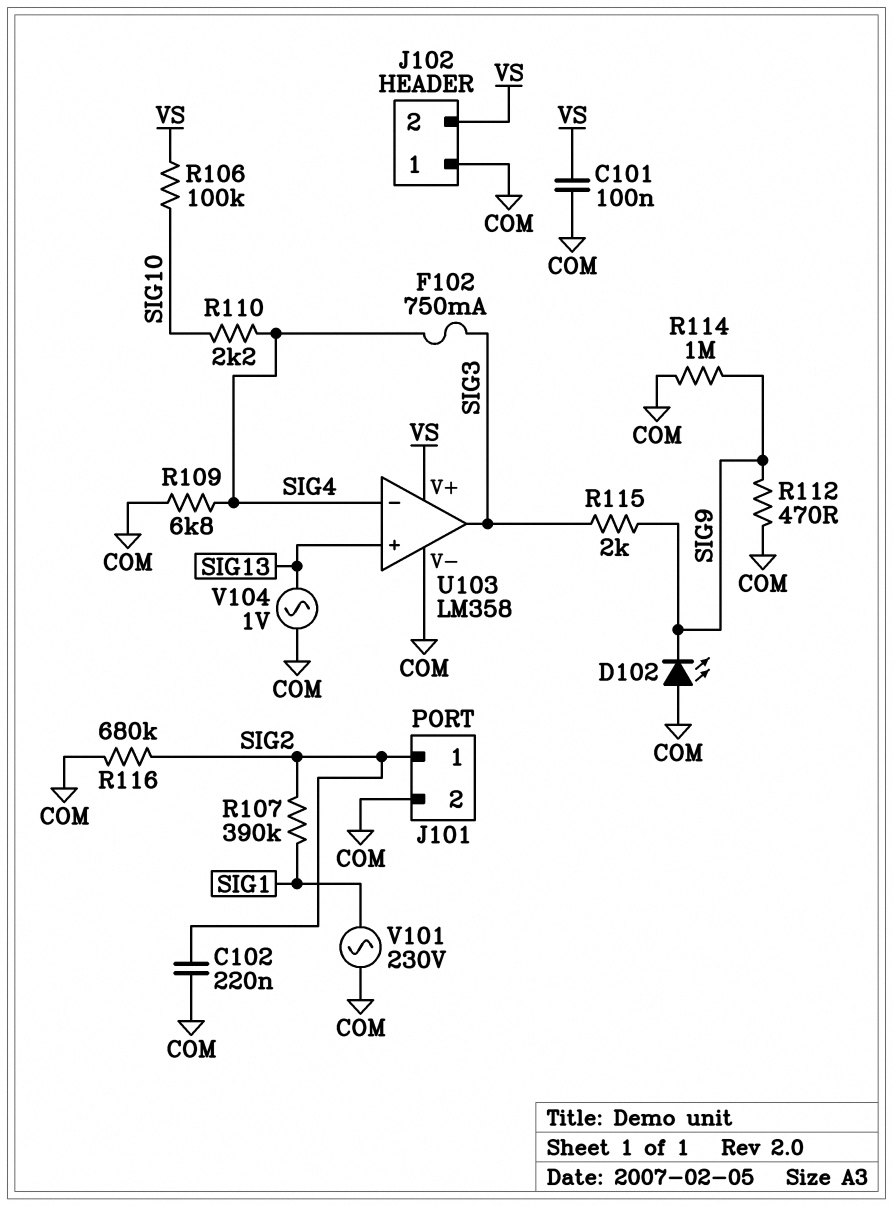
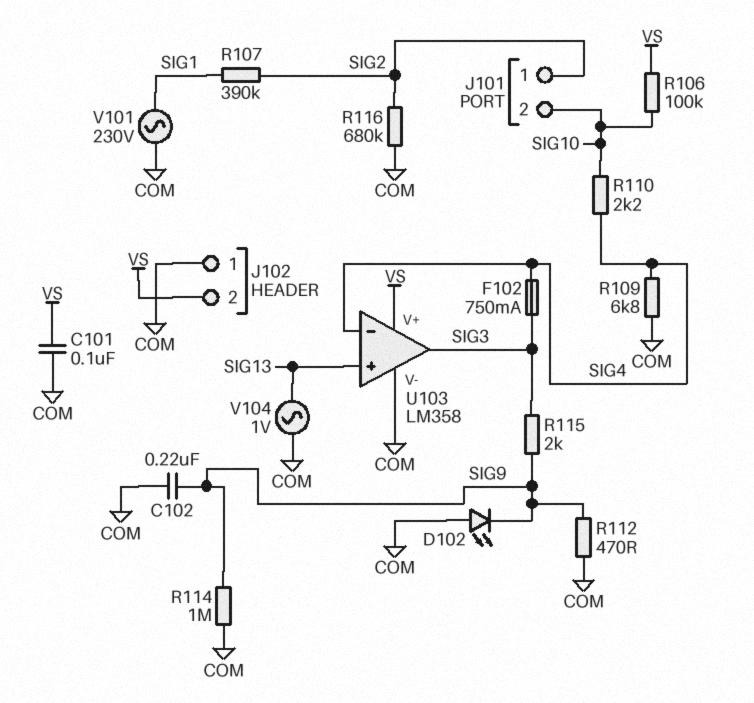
C102: 220nF (COM, SIG2) -> 220nF (COM, SIG9)
J101 pin 2: COM -> SIG10

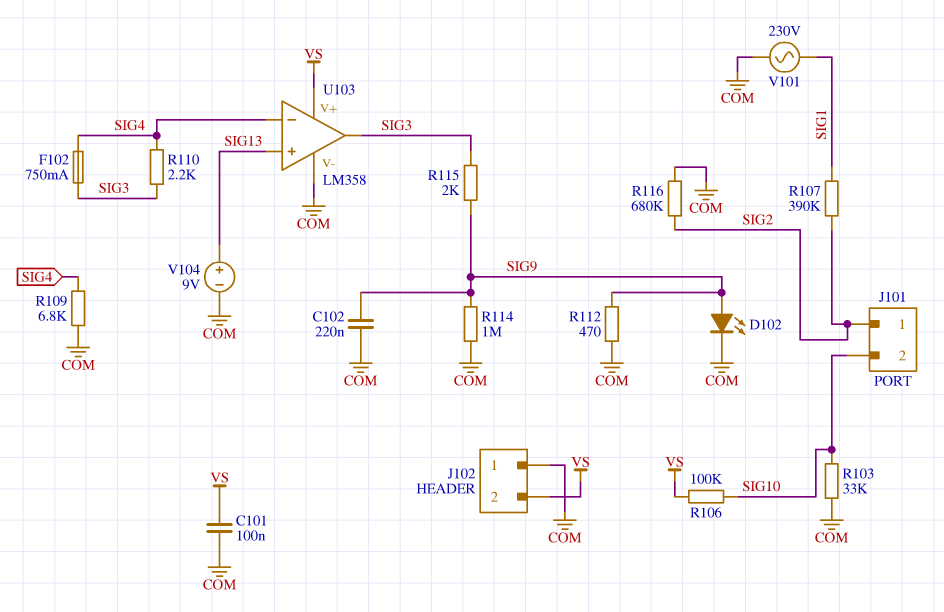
D102: LED (A COM, K SIG9) -> LED (A SIG9, K COM)
R103: none -> 33k (COM, SIG10)
R110: 2.2k (SIG4, SIG10) -> 2.2k (SIG3, SIG4)
V104: AC 1V (COM, SIG13) -> 9V (plus SIG13, minus COM)

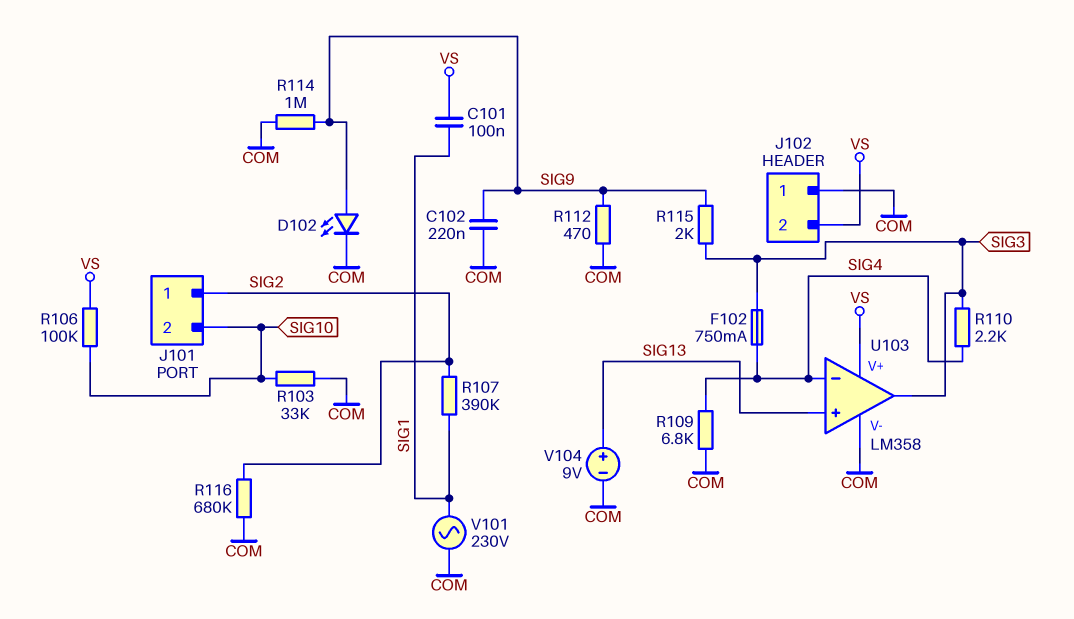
C101: 100nF (COM, VS) -> 100nF (SIG1, VS)

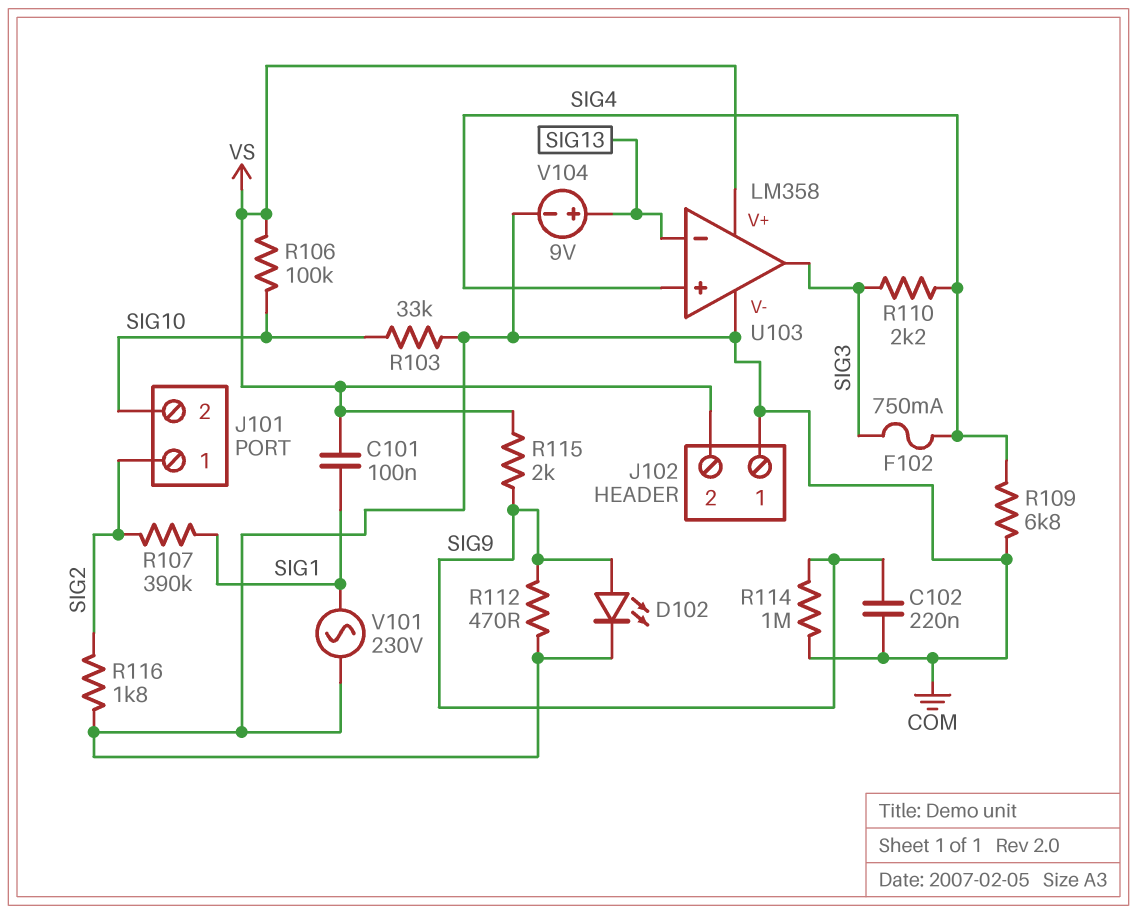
R115: 2k (SIG3, SIG9) -> 2k (SIG9, VS)
R116: 680k (COM, SIG2) -> 1.8k (COM, SIG2)
U103 pin in+: SIG13 -> SIG4
U103 pin in-: SIG4 -> SIG13

